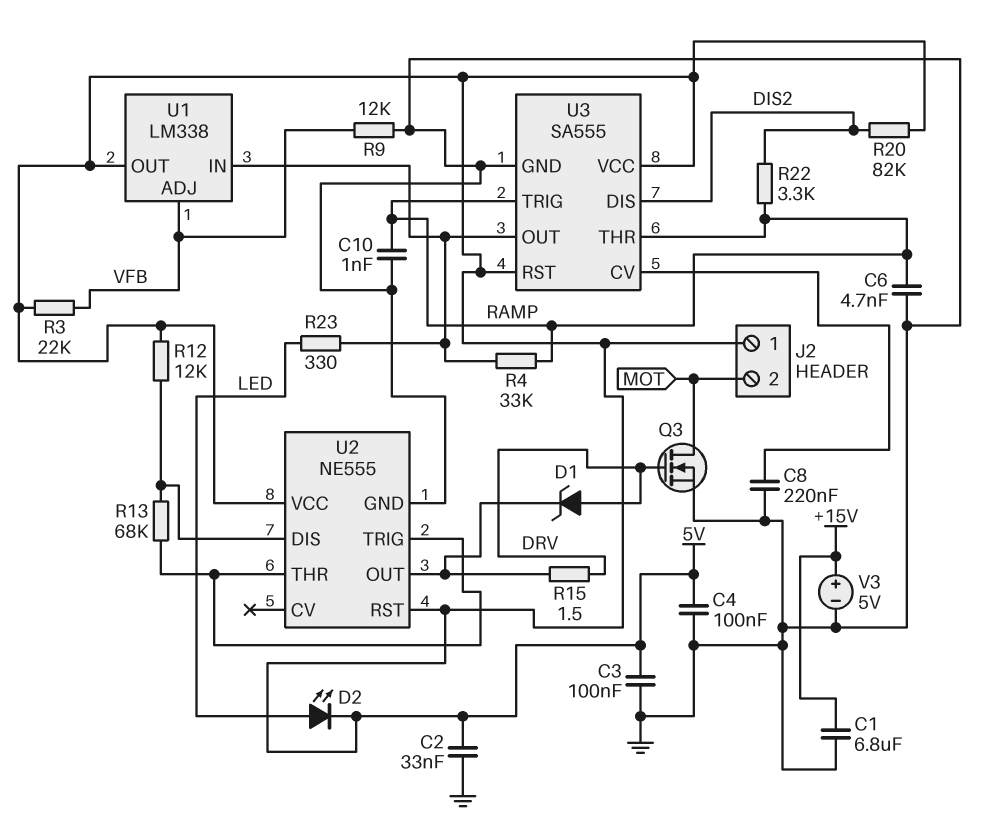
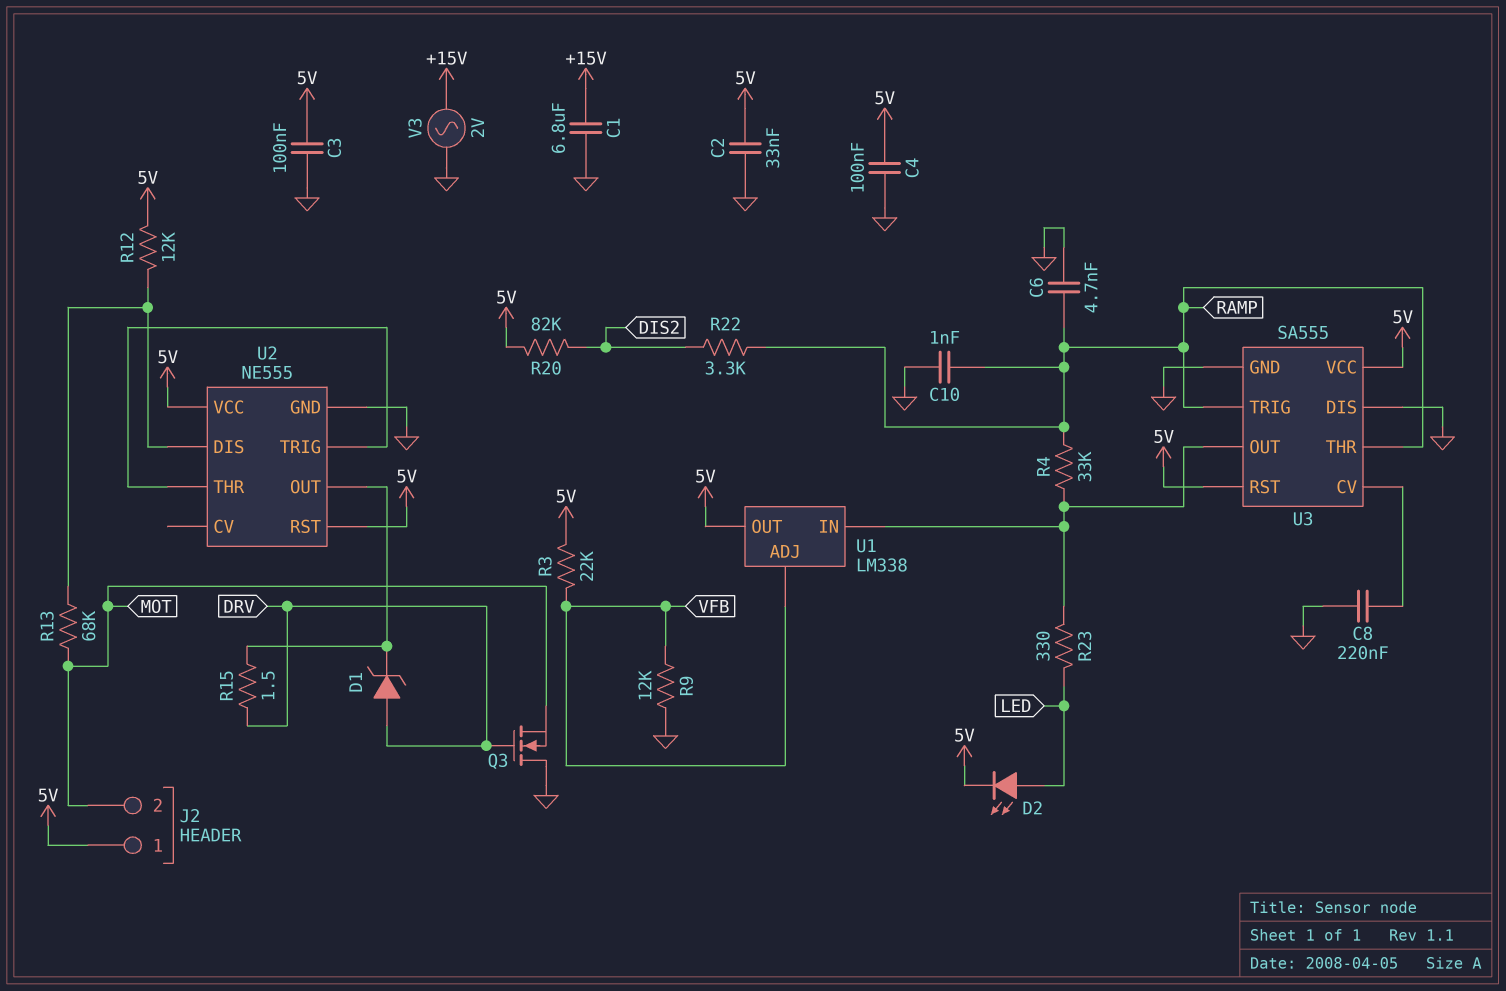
Q3: NMOS (G DRV, D MOT, S GND) -> NMOS (G DRV, D GND, S MOT)
R13: 68k (U2/DIS, U2/THR) -> 68k (MOT, U2/DIS)
U3 pin DIS: DIS2 -> GND
V3: 5V (plus +15V, minus GND) -> AC 2V (+15V, GND)

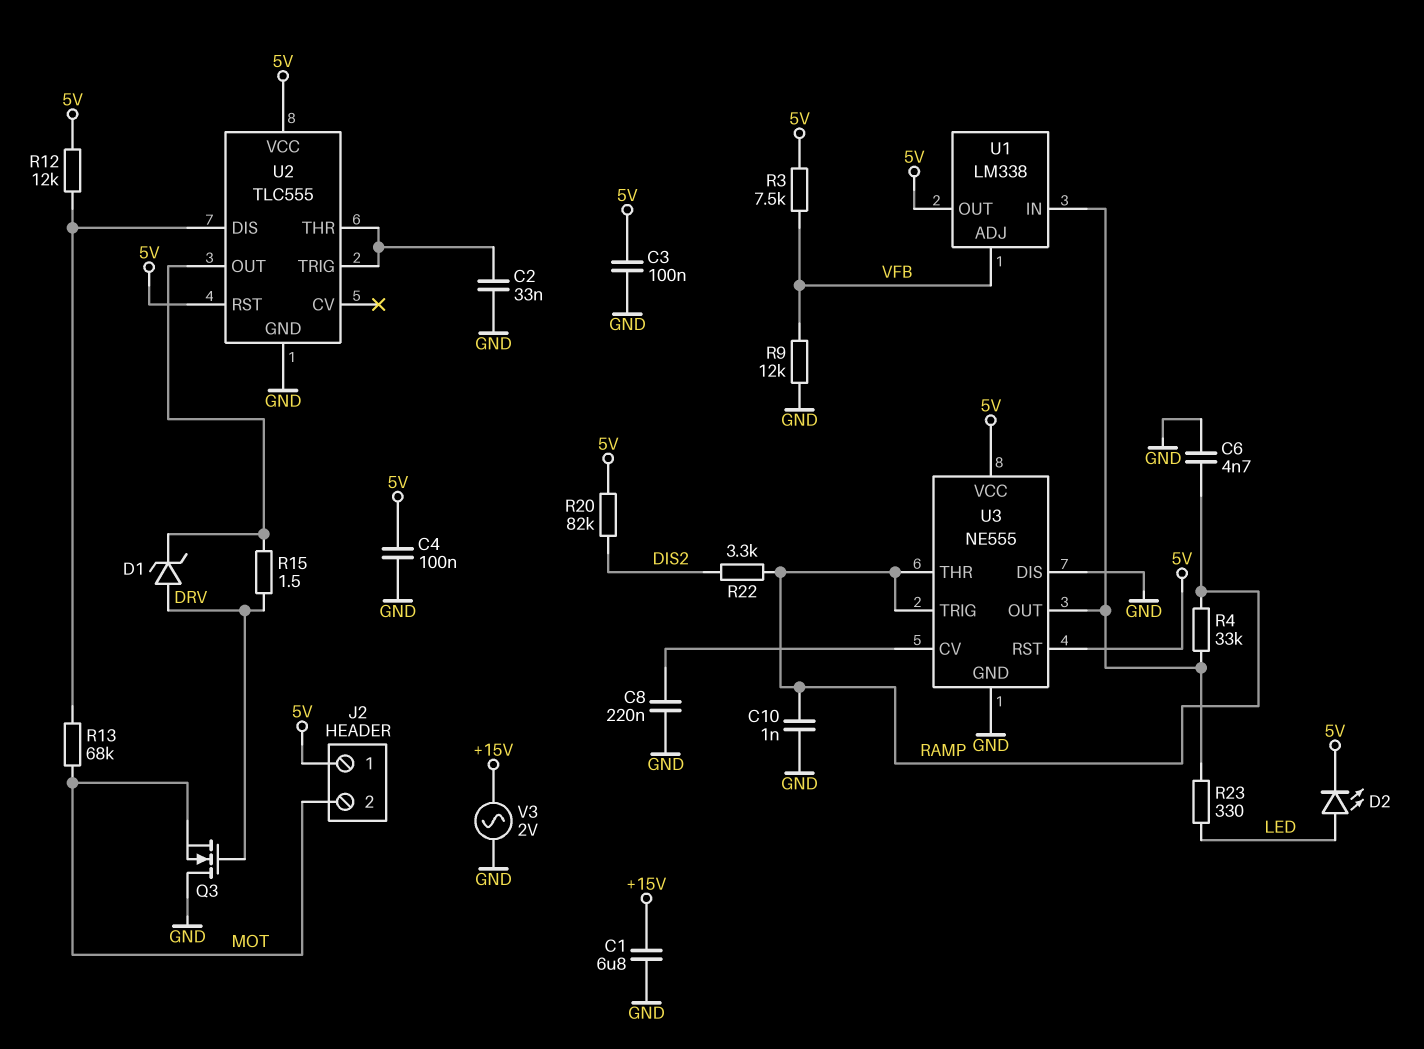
C2: 33nF (5V, GND) -> 33nF (GND, U2/THR)
R3: 22k (5V, VFB) -> 7.5k (5V, VFB)
U2: NE555 -> TLC555
U3: SA555 -> NE555

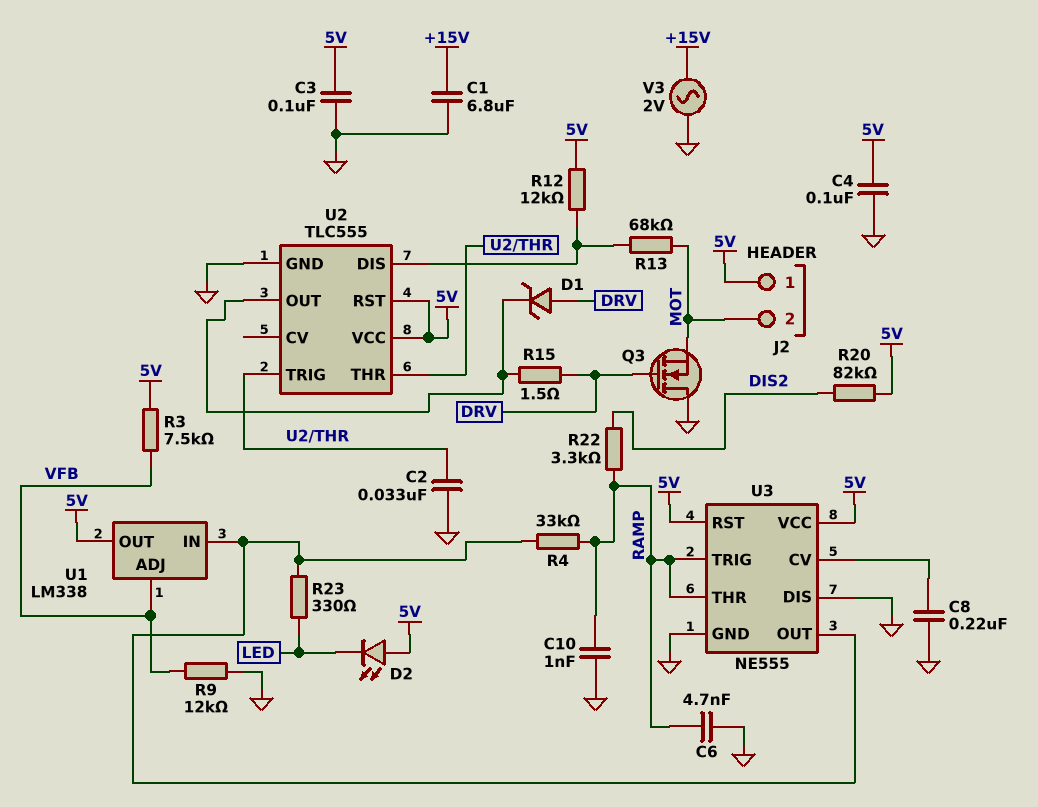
D2: LED (A LED, K 5V) -> LED (A 5V, K LED)

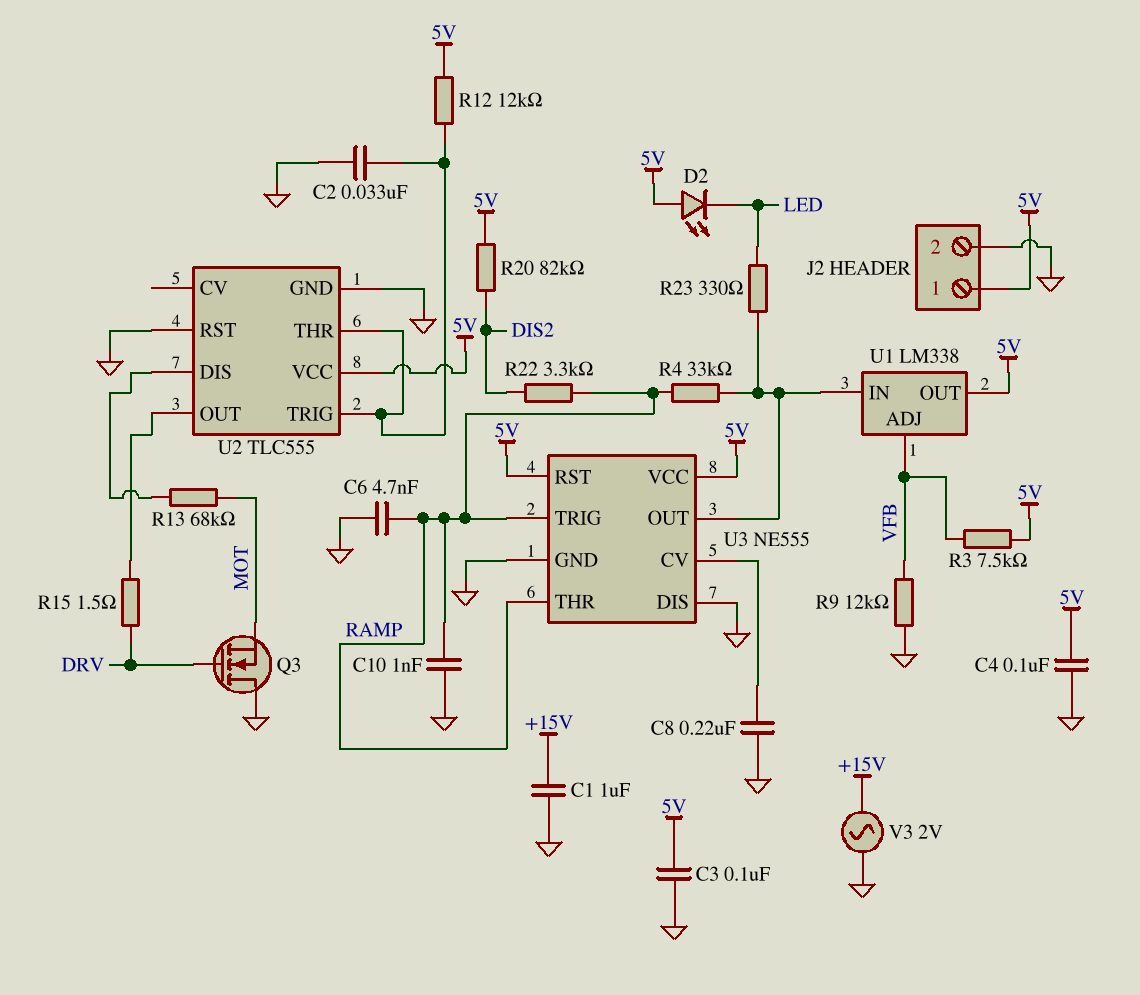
C1: 6.8uF (+15V, GND) -> 1uF (+15V, GND)
D1: zener (A DRV, K U2/OUT) -> none
J2 pin 2: MOT -> GND
R12: 12k (5V, U2/DIS) -> 12k (5V, U2/THR)
U2 pin RST: 5V -> GND

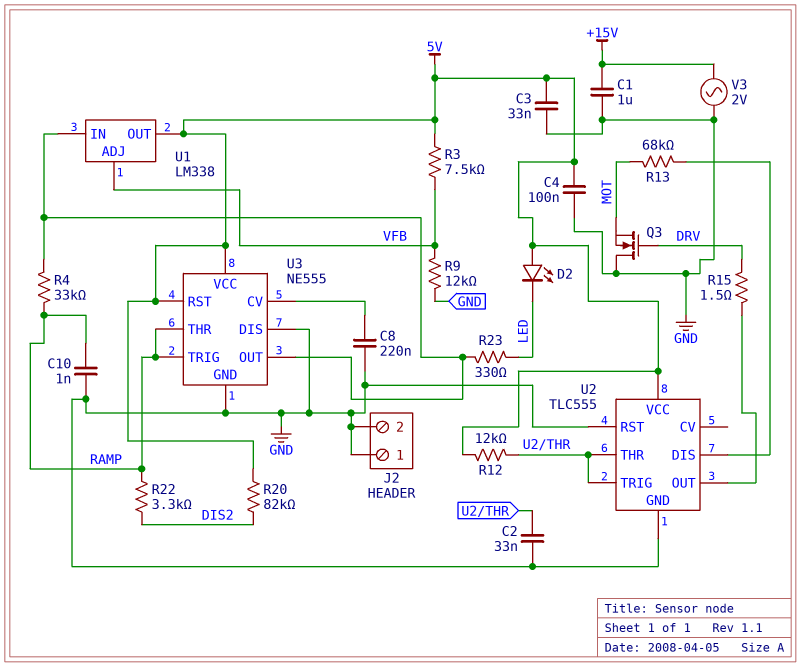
C3: 100nF (5V, GND) -> 33nF (5V, GND)
C6: 4.7nF (GND, RAMP) -> none
J2 pin 1: 5V -> GND

